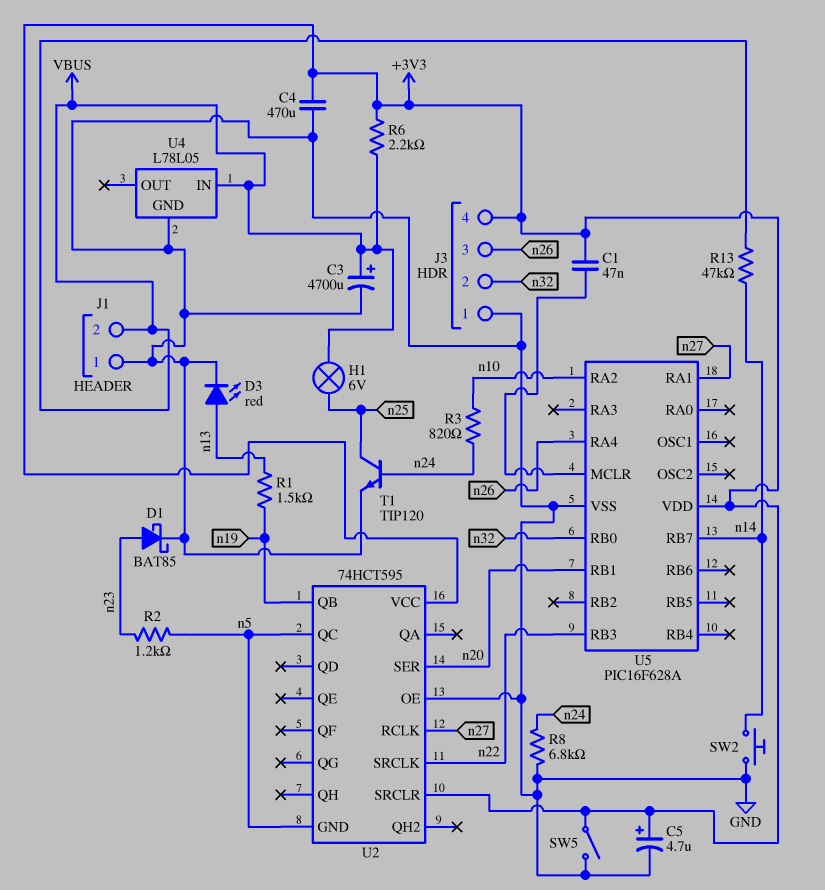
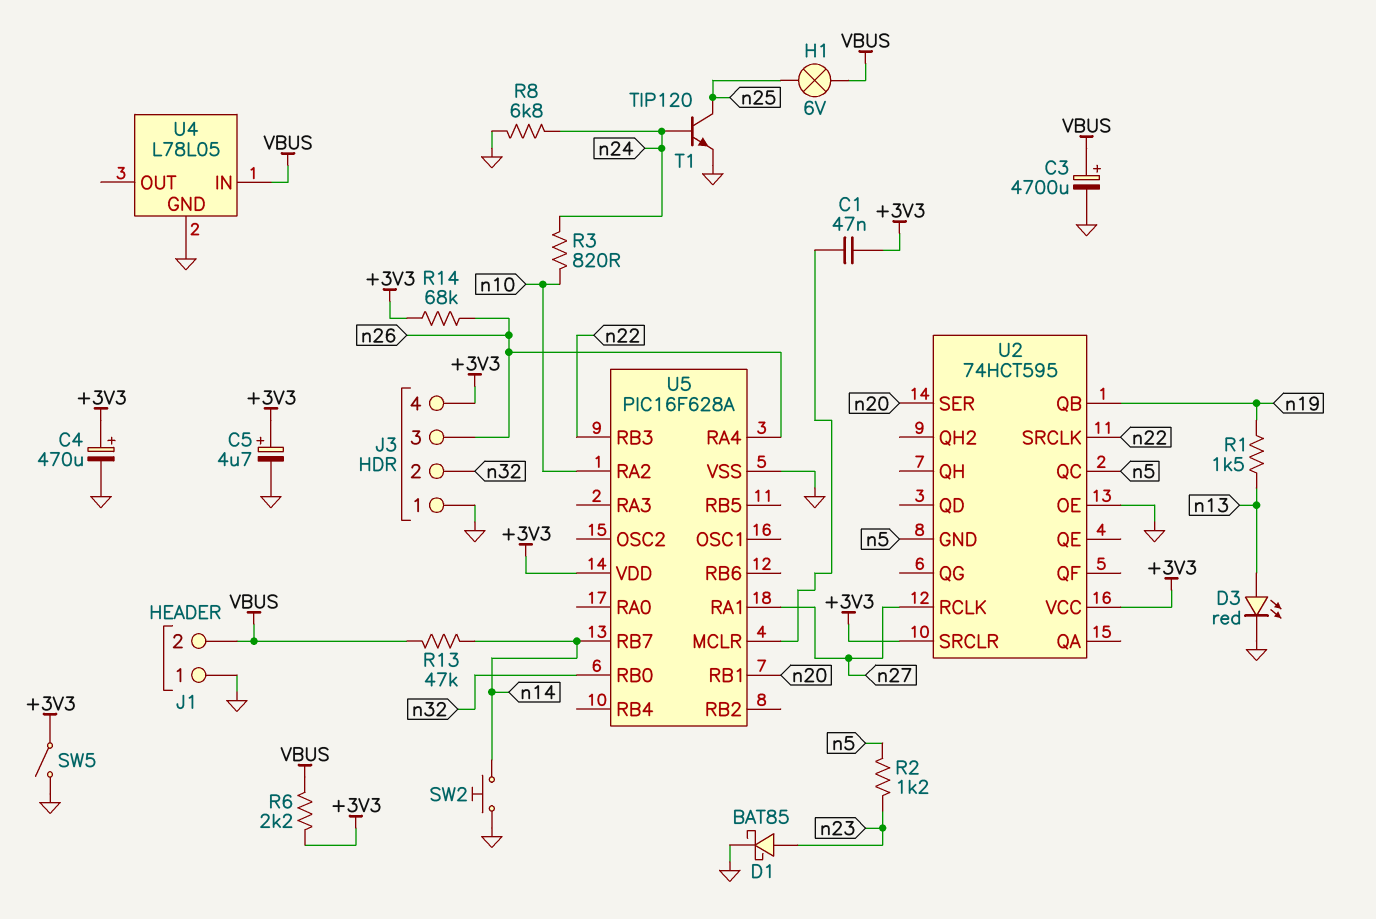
C4: 470uF (+3V3, GND) -> 470uF (plus +3V3, minus GND)
R14: none -> 68k (+3V3, n26)

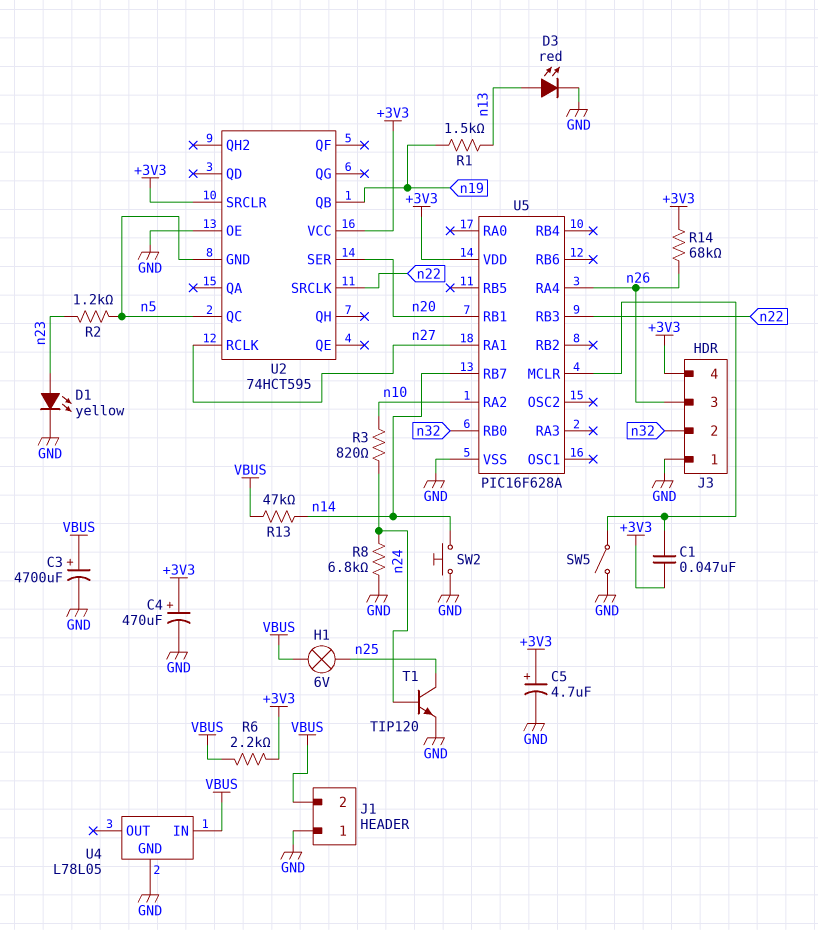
D1: schottky BAT85 (A n23, K GND) -> LED yellow (A n23, K GND)
SW5: switch (+3V3, GND) -> switch (GND, U5/MCLR)

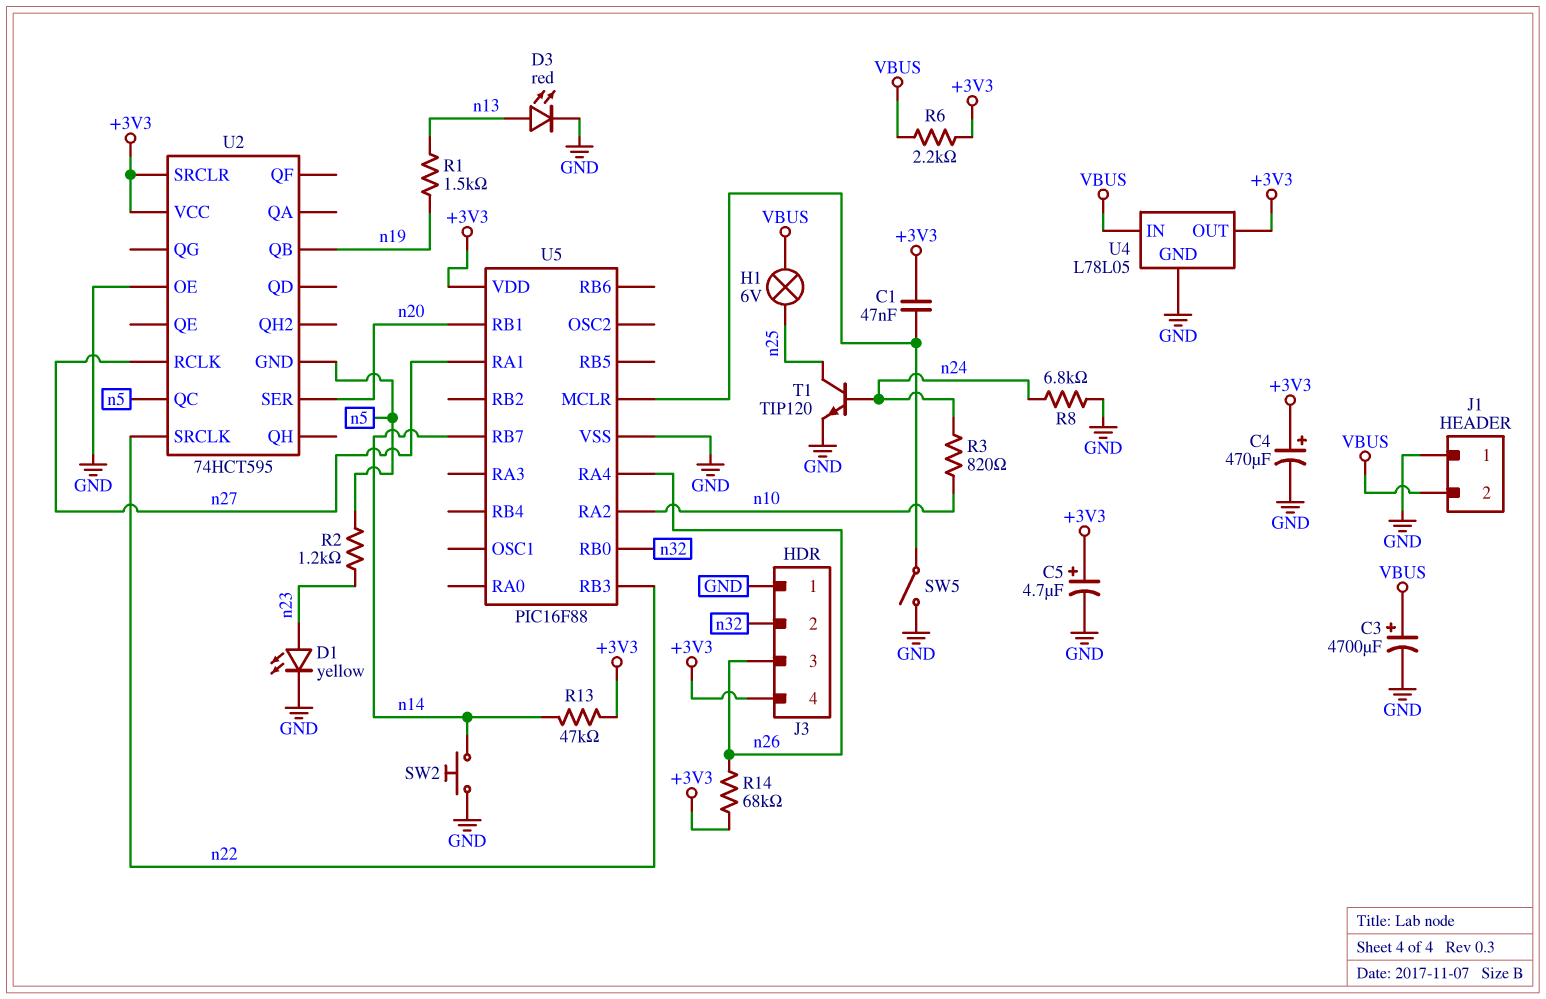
R13: 47k (VBUS, n14) -> 47k (+3V3, n14)
U4 pin OUT: none -> +3V3
U5: PIC16F628A -> PIC16F88

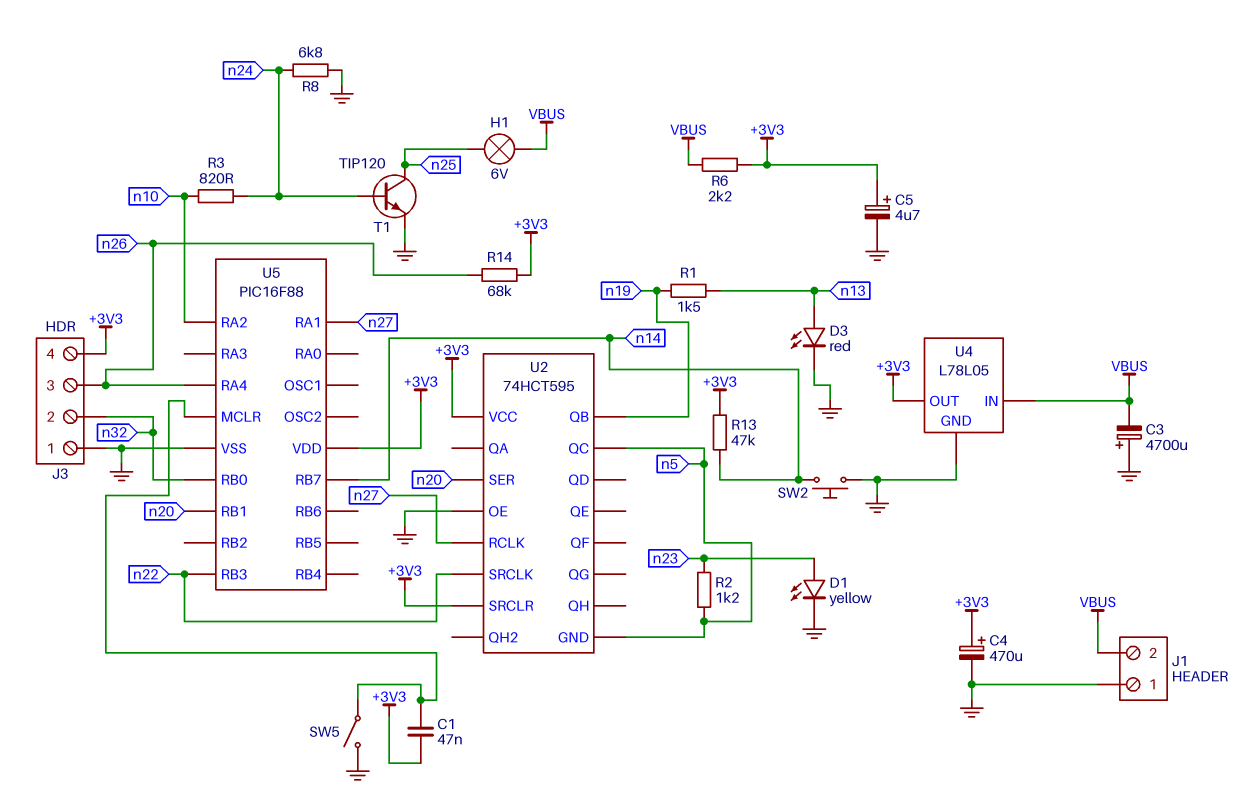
C3: 4700uF (plus VBUS, minus GND) -> 4700uF (plus GND, minus VBUS)

